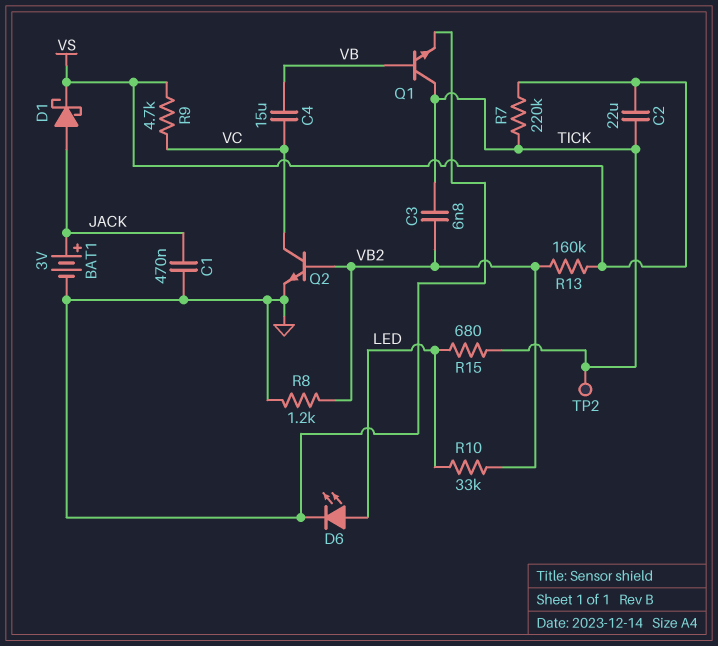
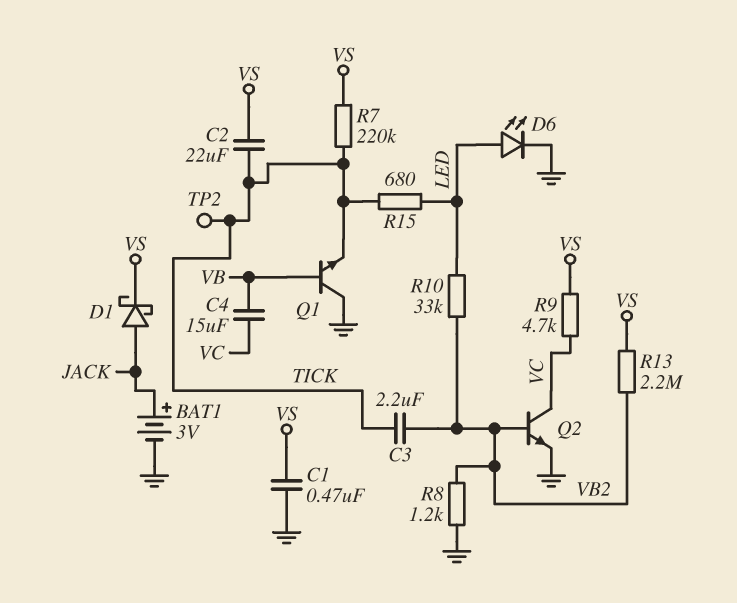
C1: 470nF (GND, JACK) -> 470nF (GND, VS)
C3: 6.8nF (TICK, VB2) -> 2.2uF (TICK, VB2)
Q1: NPN (B VB, C TICK, E GND) -> NPN (B VB, C GND, E TICK)
R13: 160k (VB2, VS) -> 2.2M (VB2, VS)

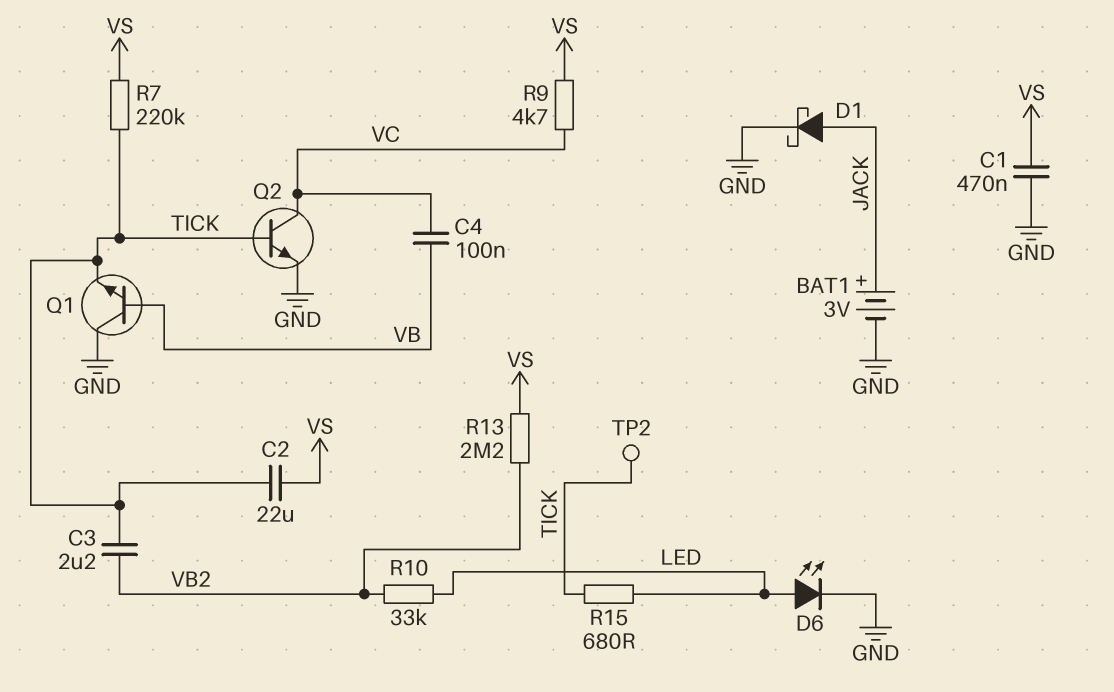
C4: 15uF (VB, VC) -> 100nF (VB, VC)
D1: schottky (A JACK, K VS) -> schottky (A JACK, K GND)
Q2: NPN (B VB2, C VC, E GND) -> NPN (B TICK, C VC, E GND)
R8: 1.2k (GND, VB2) -> none

